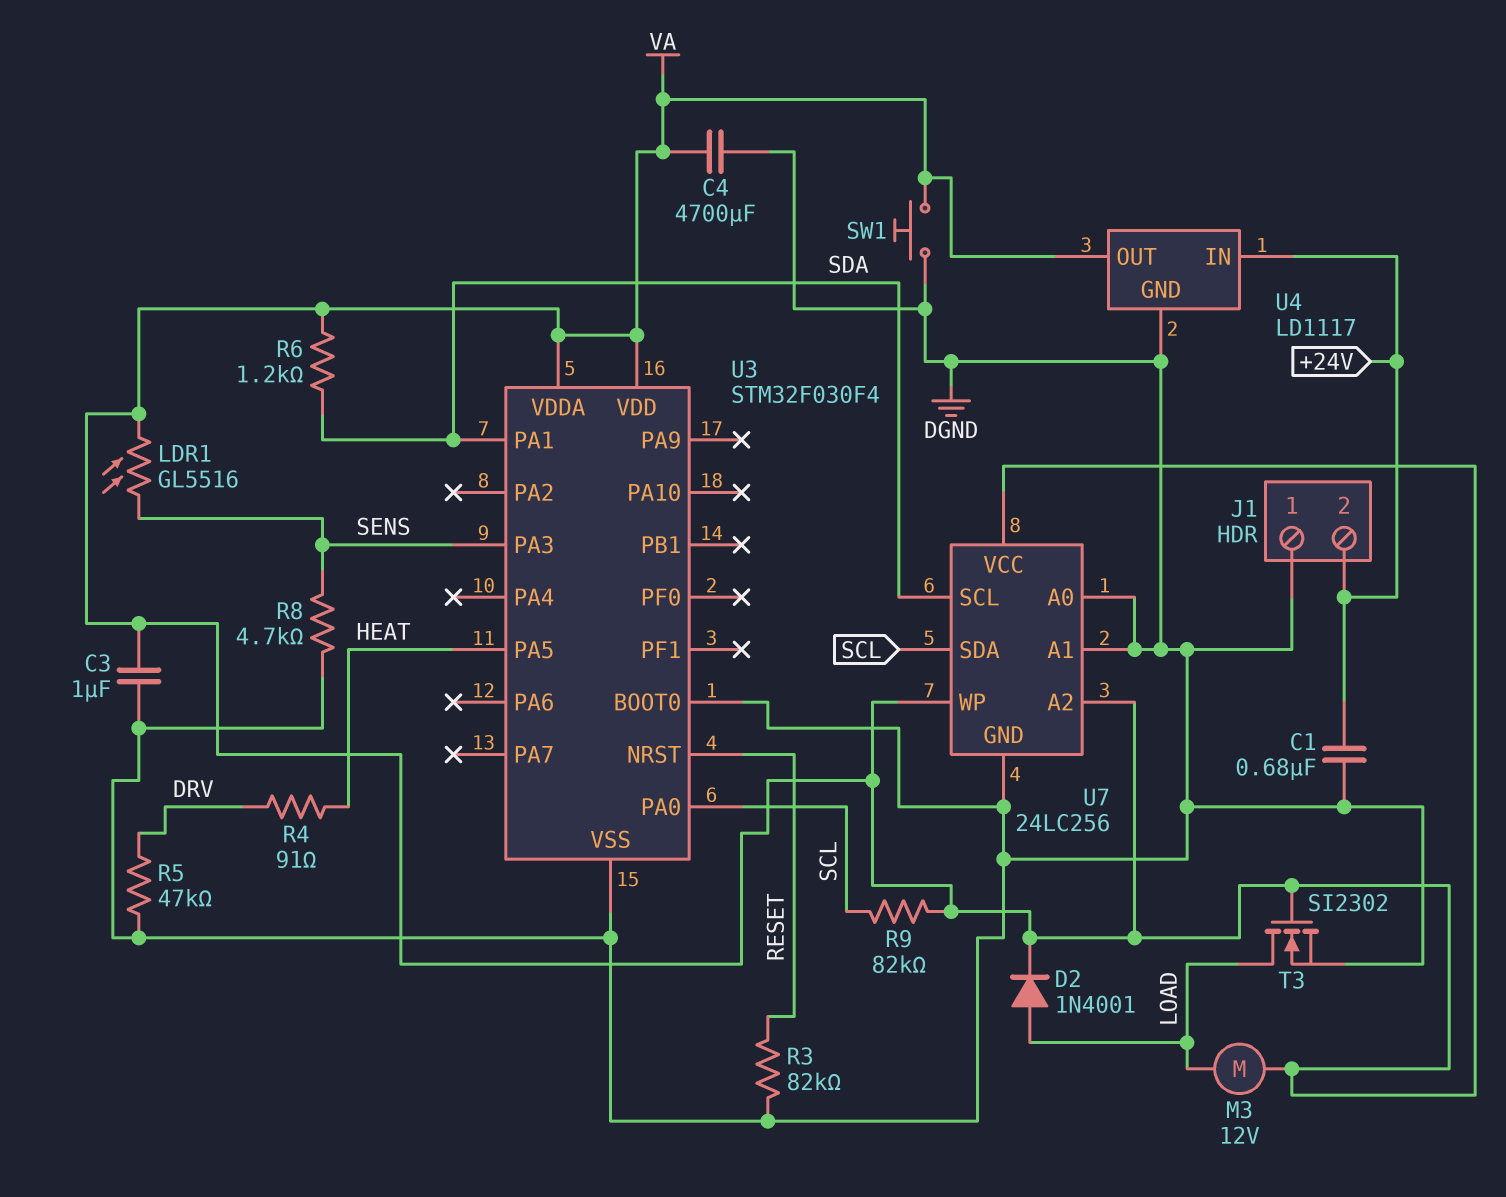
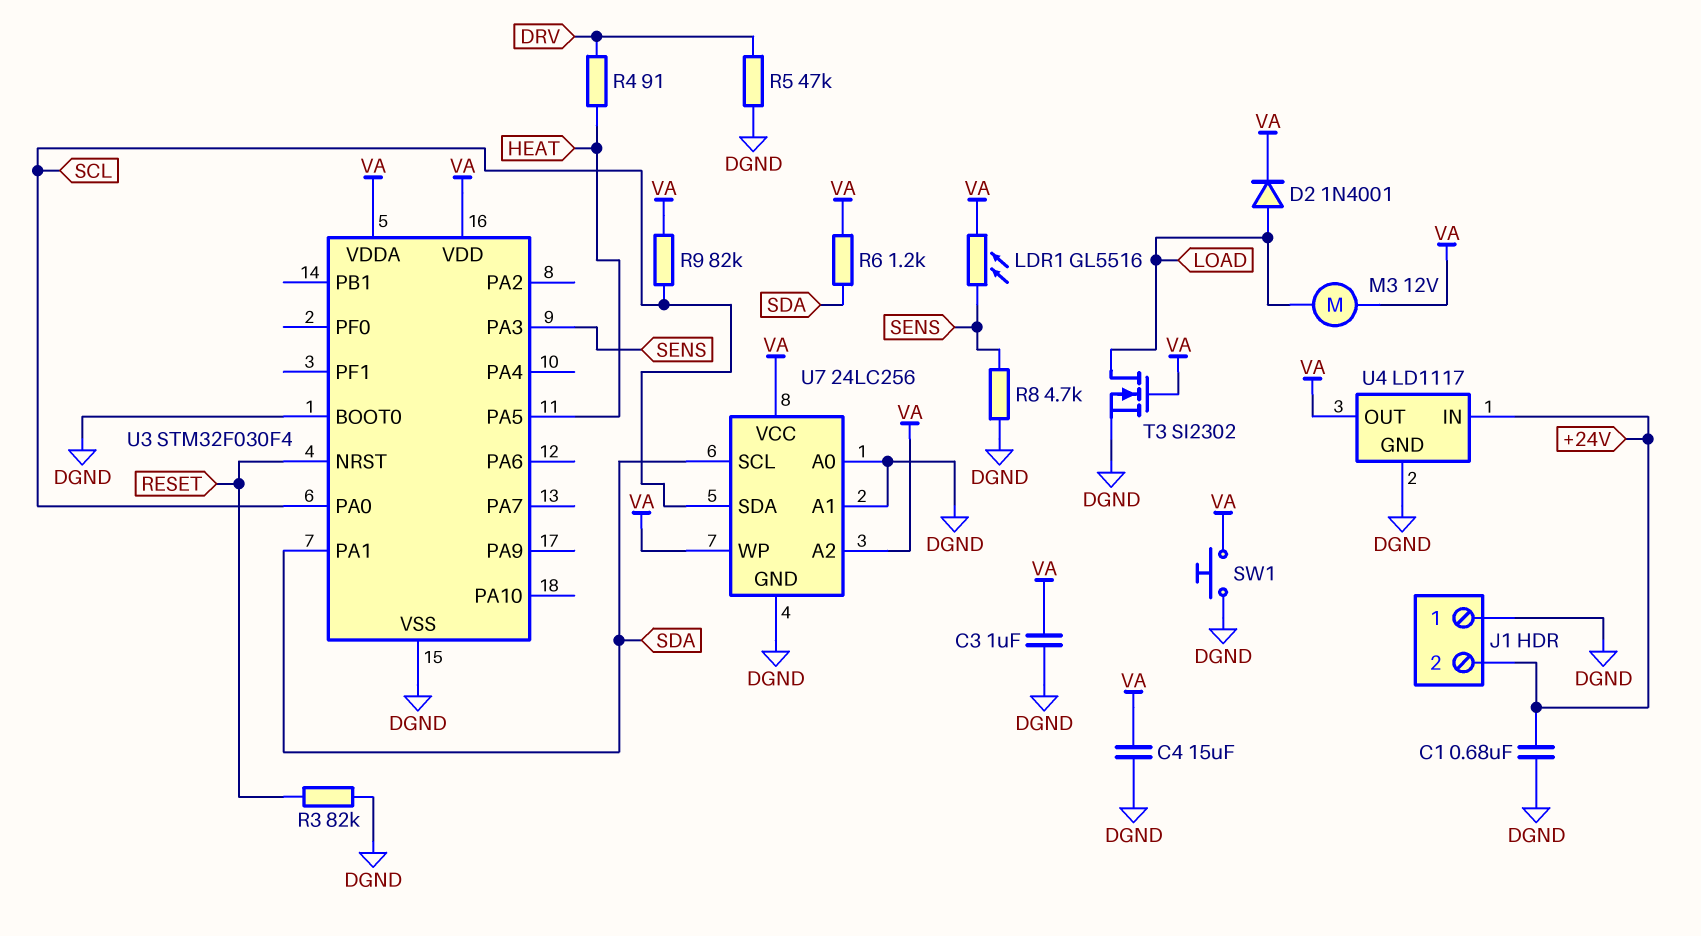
C4: 4700uF (DGND, VA) -> 15uF (DGND, VA)

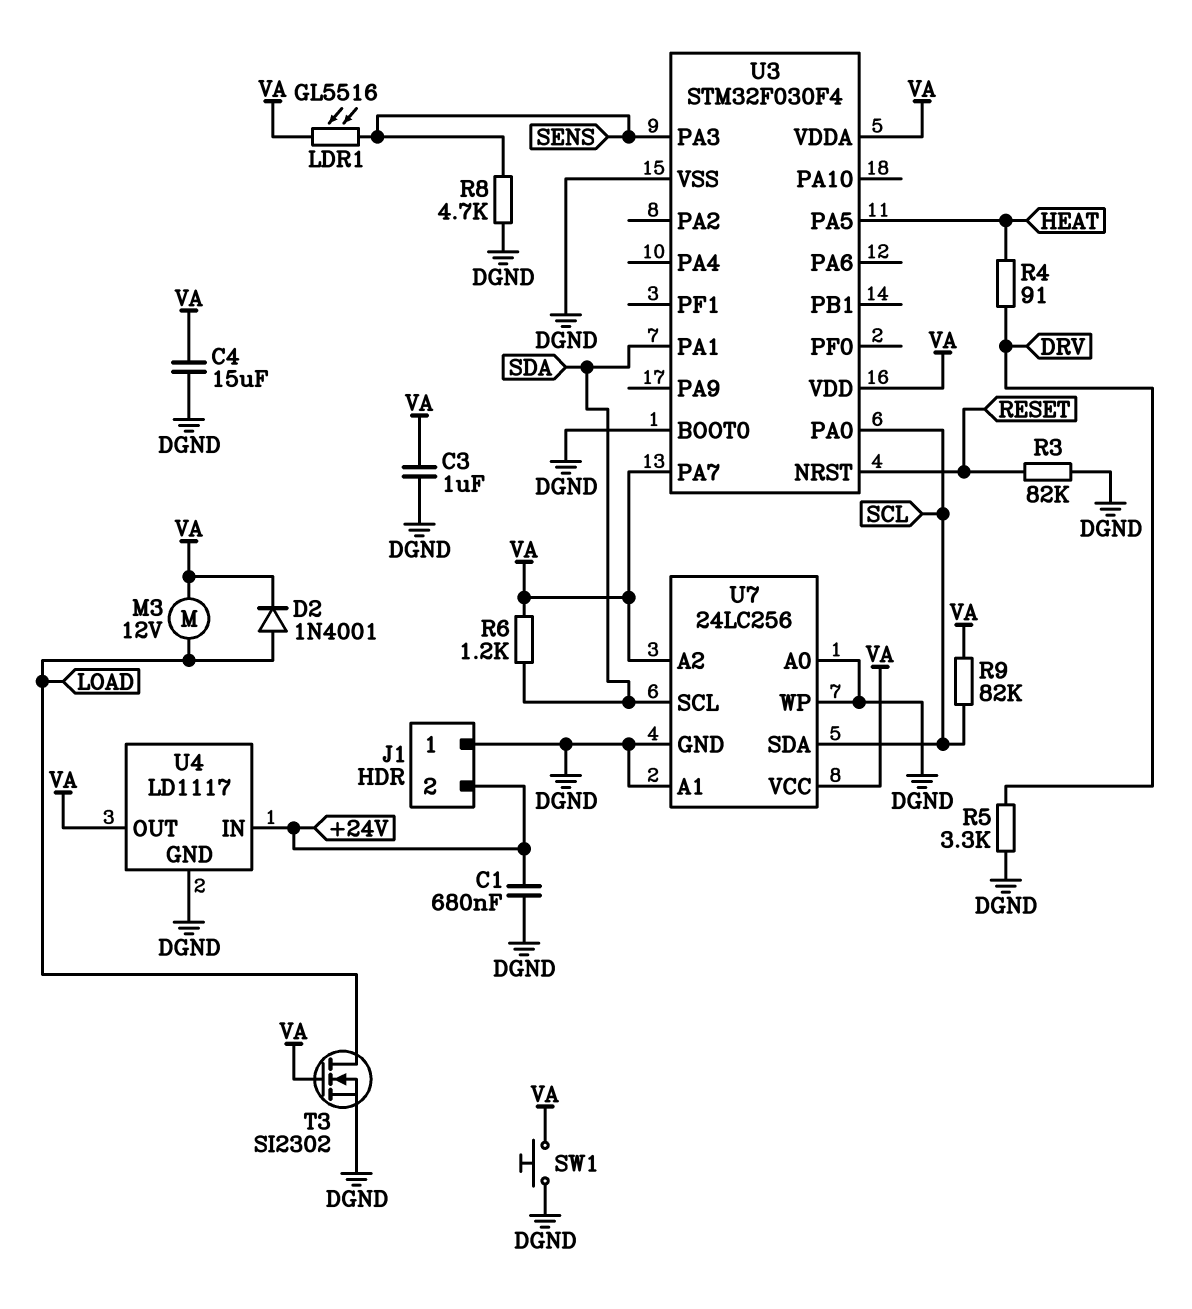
R5: 47k (DGND, DRV) -> 3.3k (DGND, DRV)
U3 pin PA7: none -> VA
U7 pin WP: VA -> DGND

